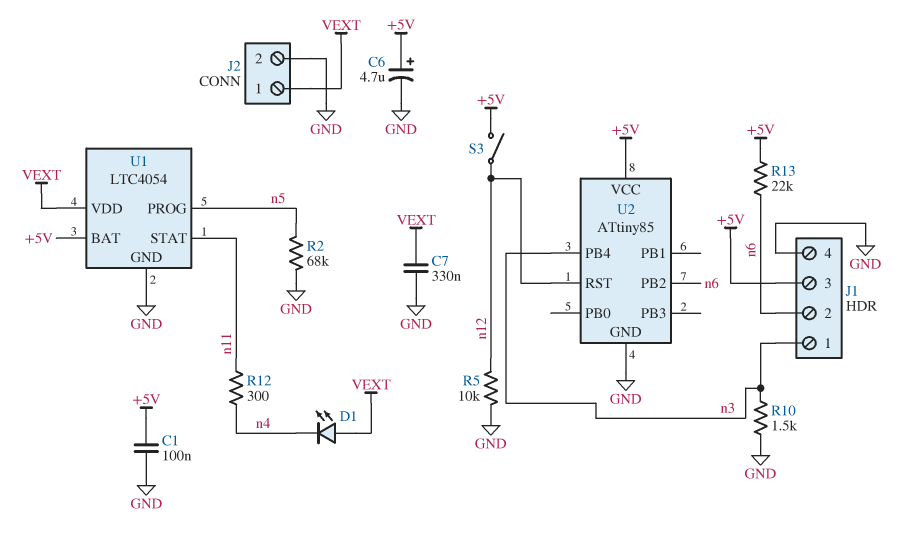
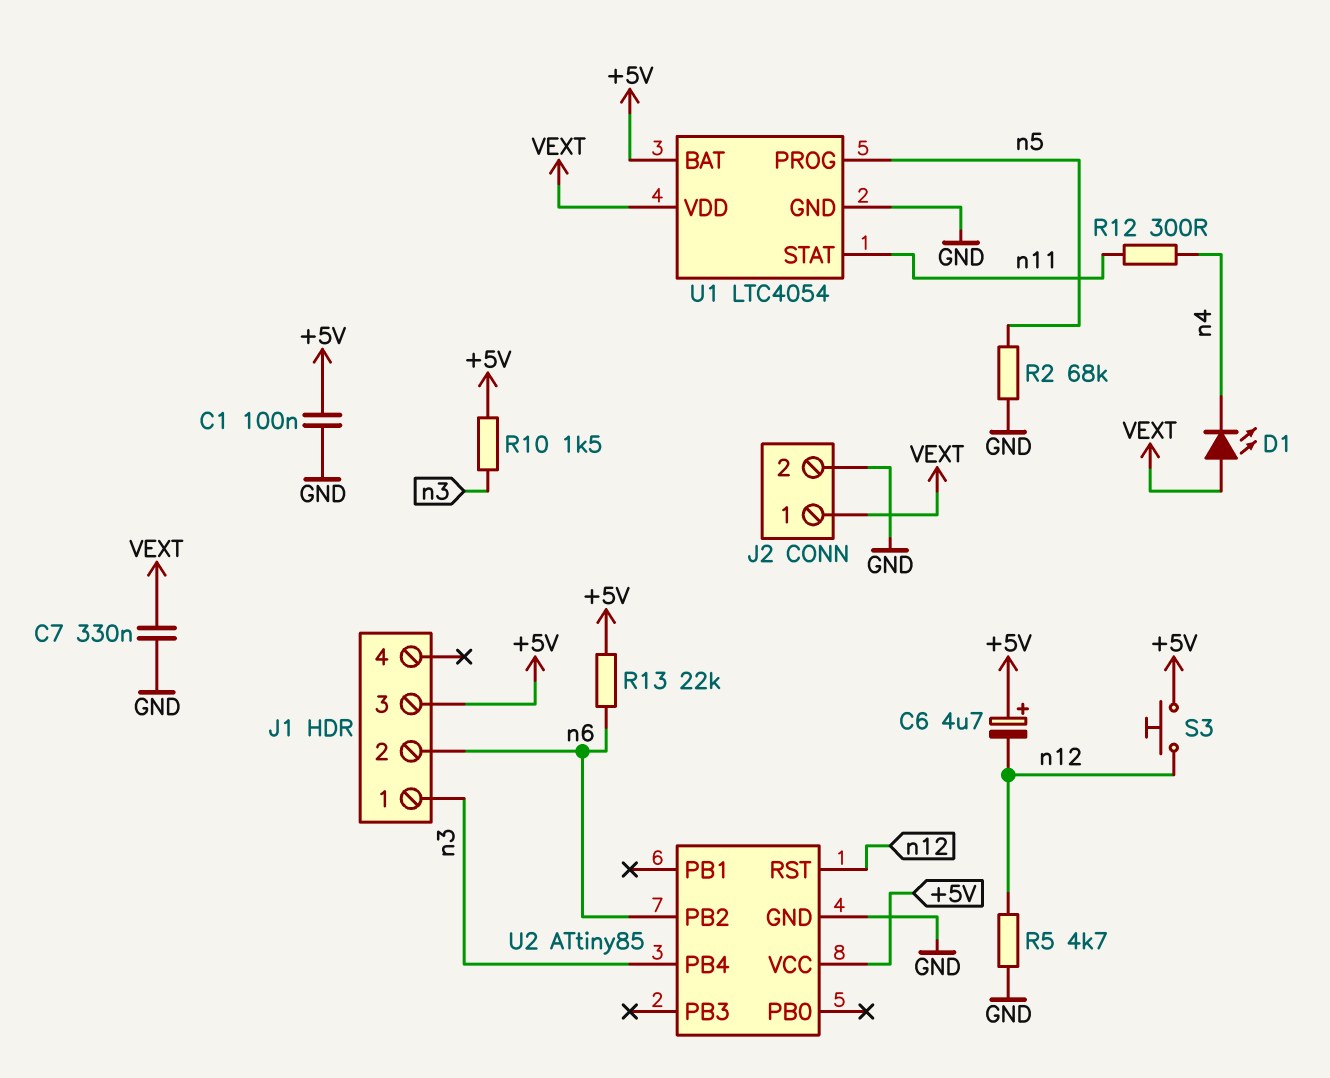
C6: 4.7uF (plus +5V, minus GND) -> 4.7uF (plus +5V, minus n12)
J1 pin 4: GND -> none
R5: 10k (GND, n12) -> 4.7k (GND, n12)
R10: 1.5k (GND, n3) -> 1.5k (+5V, n3)
S3: switch (+5V, n12) -> button (+5V, n12)

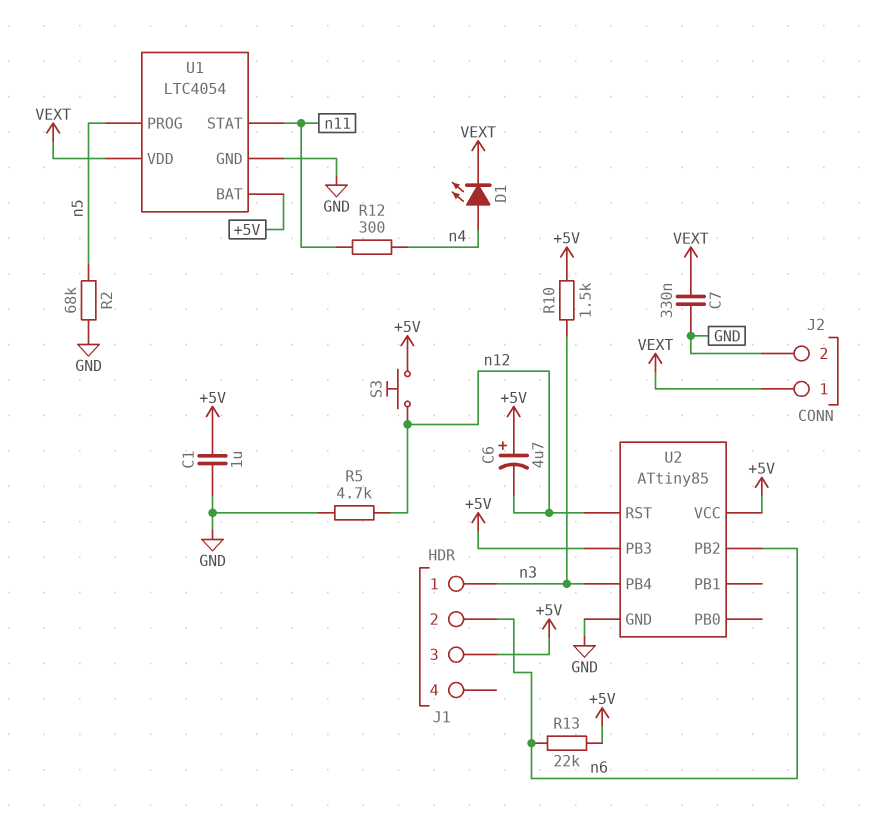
C1: 100nF (+5V, GND) -> 1uF (+5V, GND)
D1: LED (A VEXT, K n4) -> LED (A n4, K VEXT)
U2 pin PB3: none -> +5V

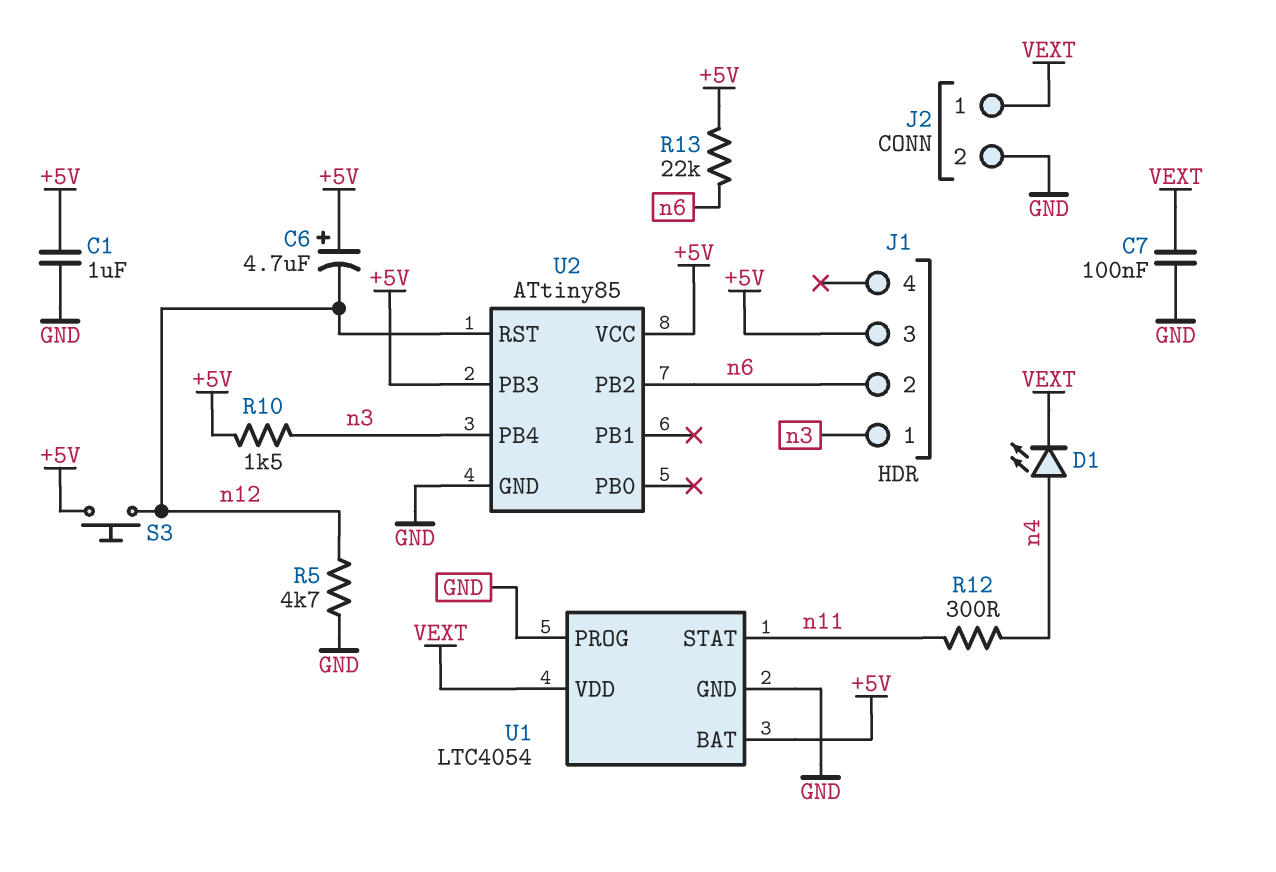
C7: 330nF (GND, VEXT) -> 100nF (GND, VEXT)
R2: 68k (GND, n5) -> none
U1 pin PROG: n5 -> GND

